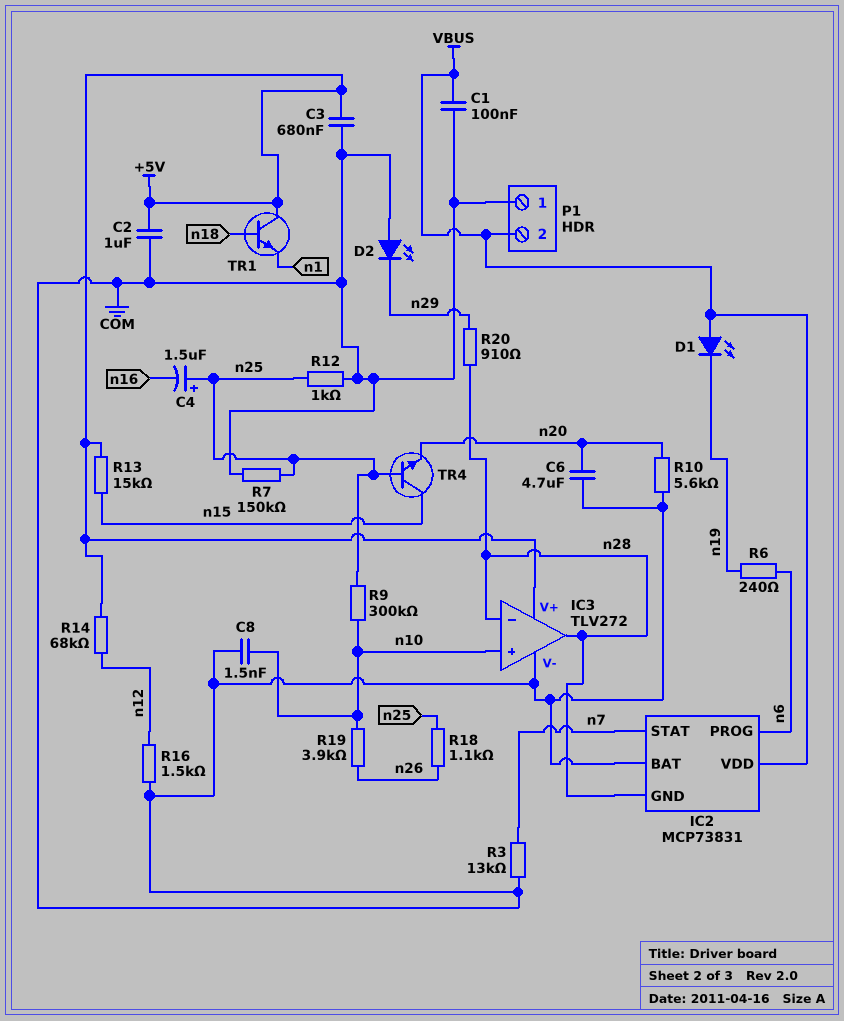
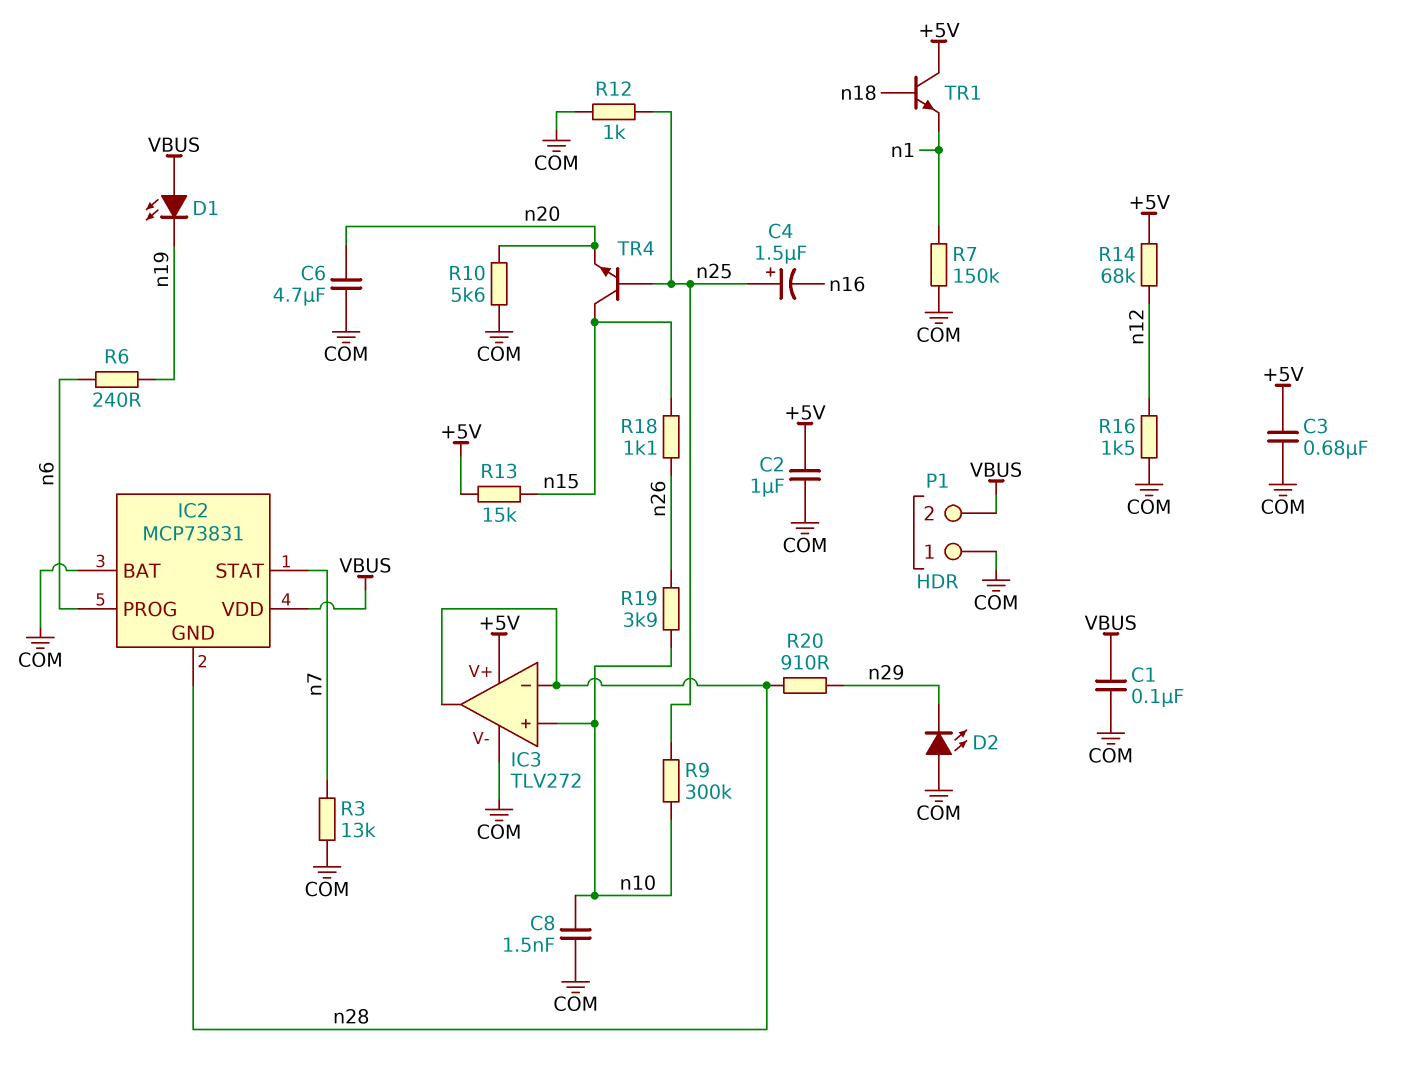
R7: 150k (COM, n25) -> 150k (COM, n1)
R18: 1.1k (n25, n26) -> 1.1k (n15, n26)

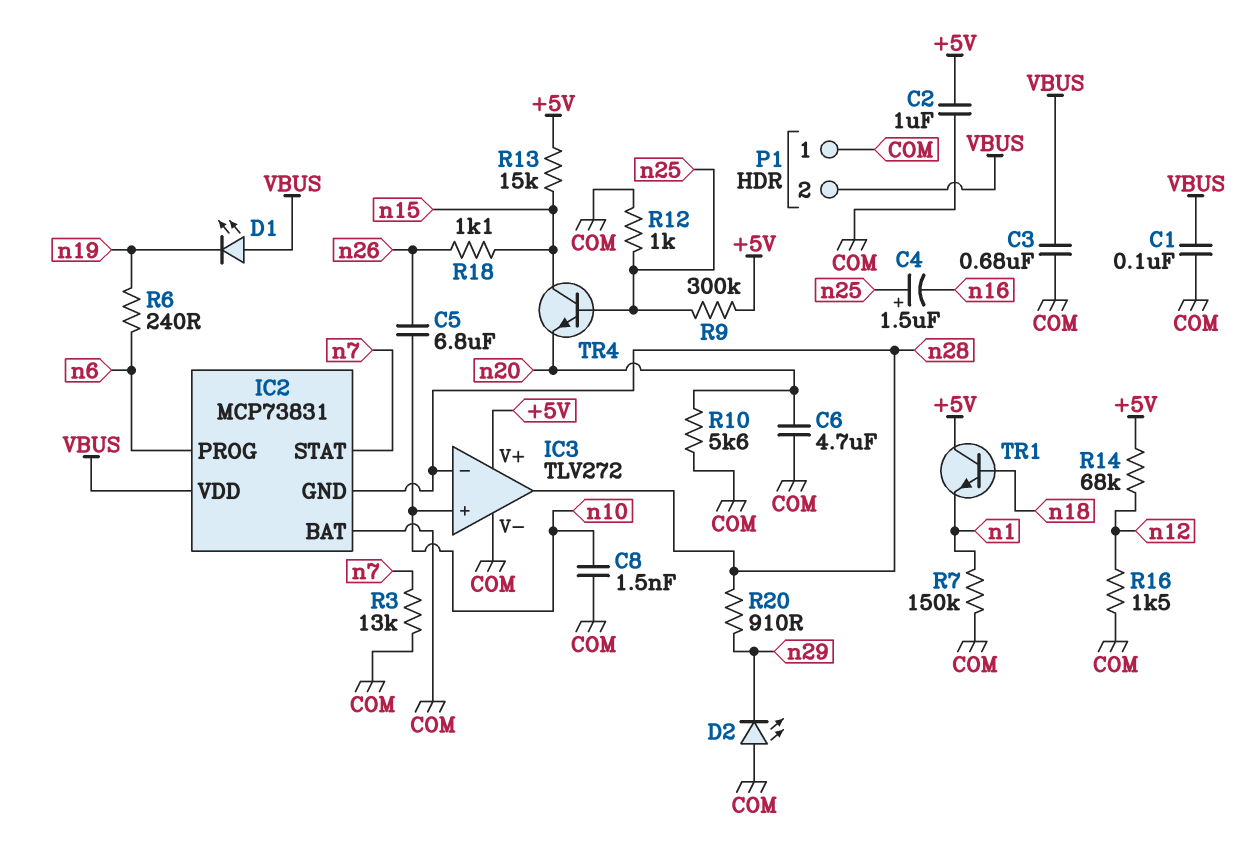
C3: 680nF (+5V, COM) -> 680nF (COM, VBUS)
C5: none -> 6.8uF (n10, n26)
R9: 300k (n10, n25) -> 300k (+5V, n25)
R19: 3.9k (n10, n26) -> none

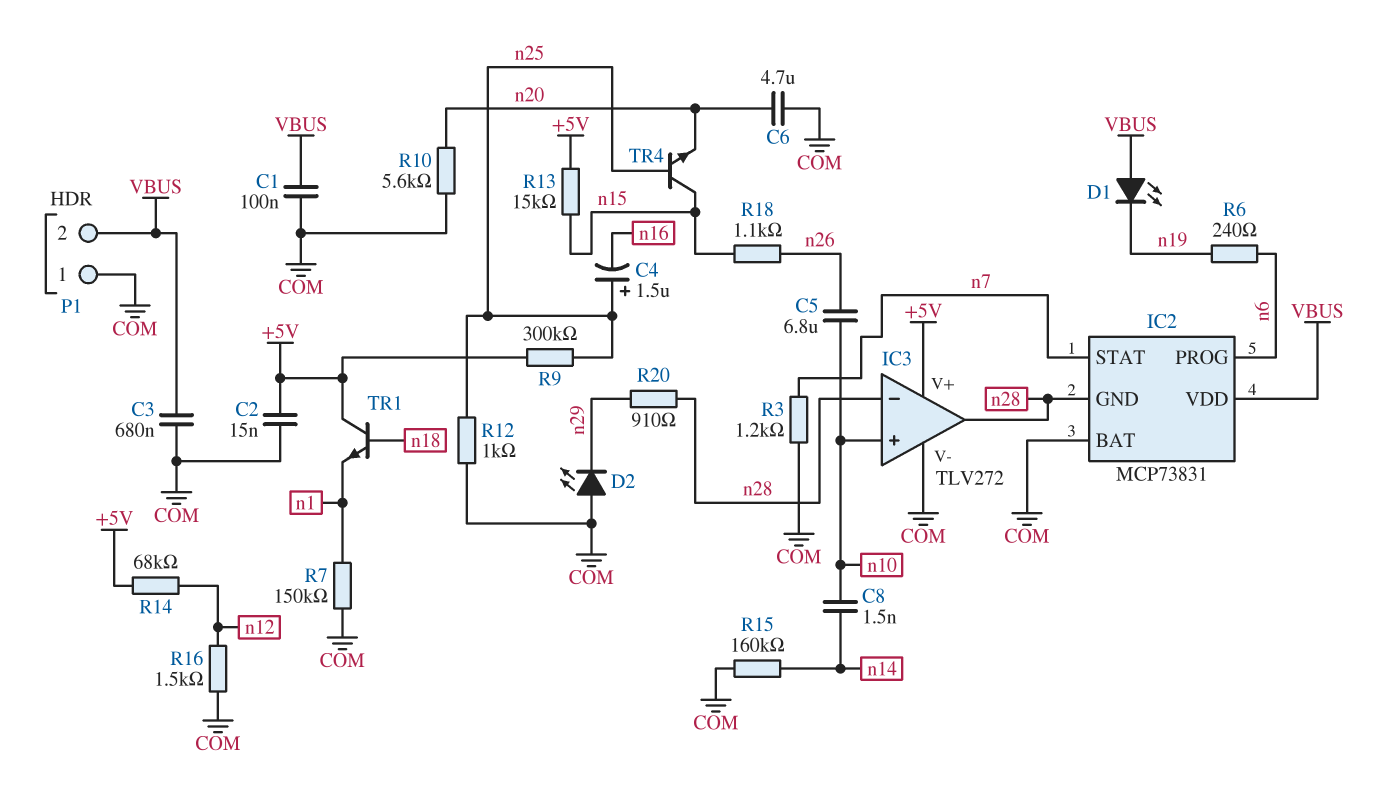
C2: 1uF (+5V, COM) -> 15nF (+5V, COM)
C8: 1.5nF (COM, n10) -> 1.5nF (n10, n14)
R3: 13k (COM, n7) -> 1.2k (COM, n7)
R15: none -> 160k (COM, n14)

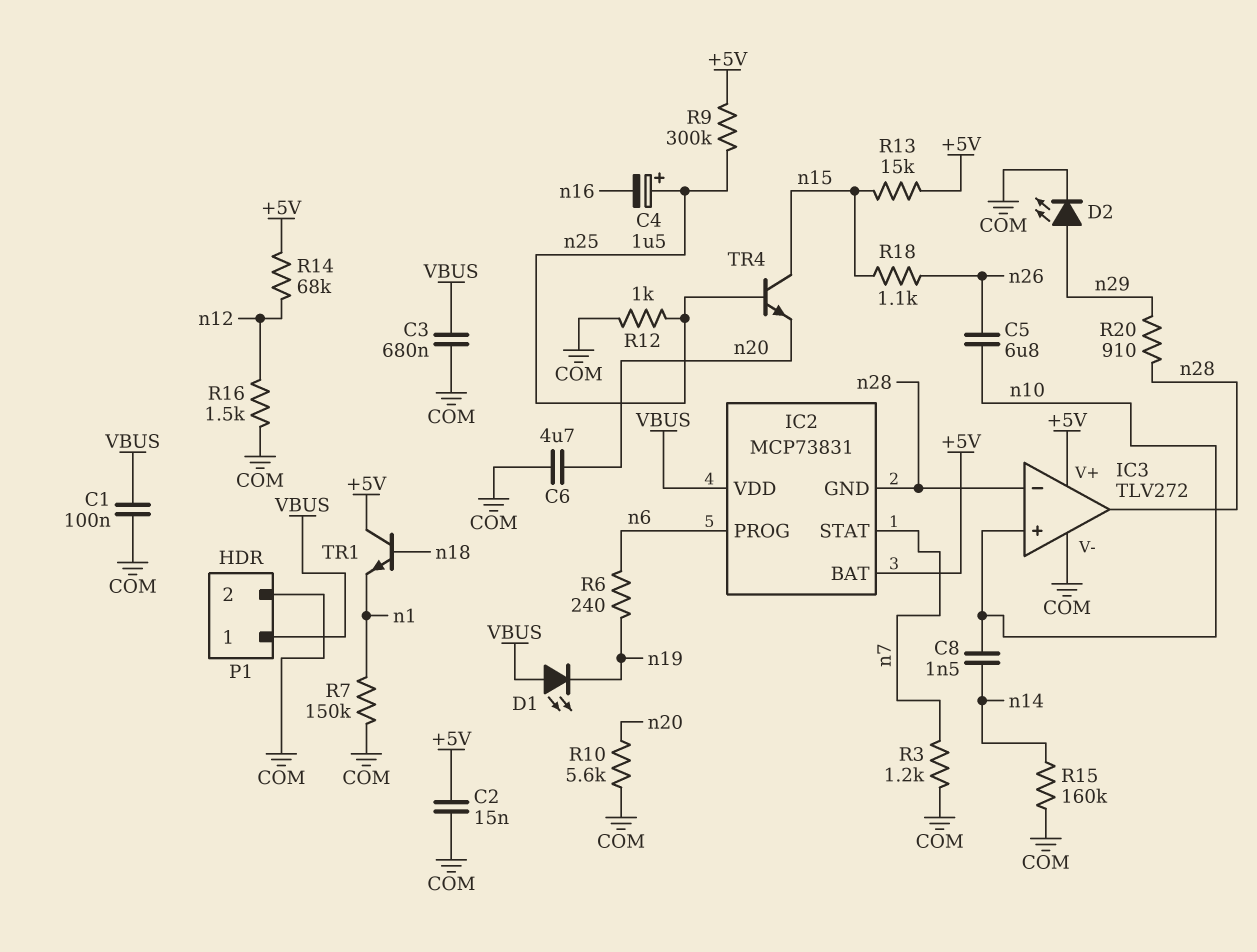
D2: LED (A COM, K n29) -> LED (A n29, K COM)
IC2 pin BAT: COM -> +5V
P1 pin 1: COM -> VBUS
P1 pin 2: VBUS -> COM

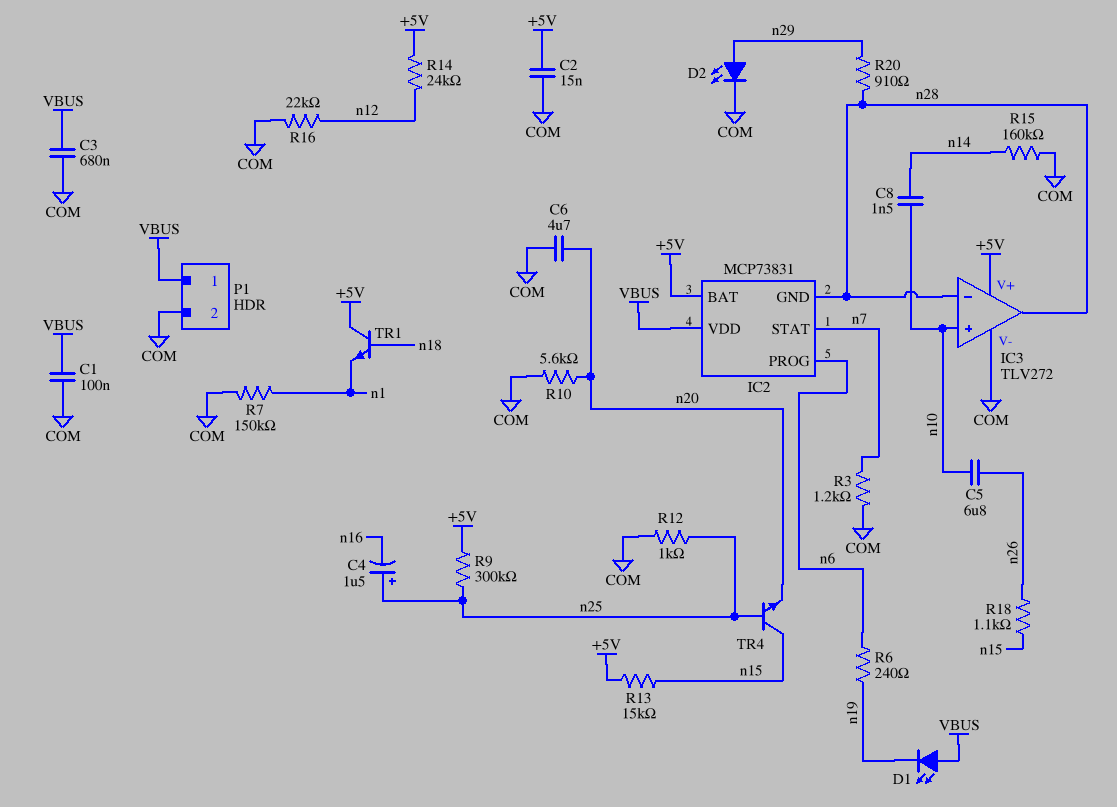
R14: 68k (+5V, n12) -> 24k (+5V, n12)
R16: 1.5k (COM, n12) -> 22k (COM, n12)

